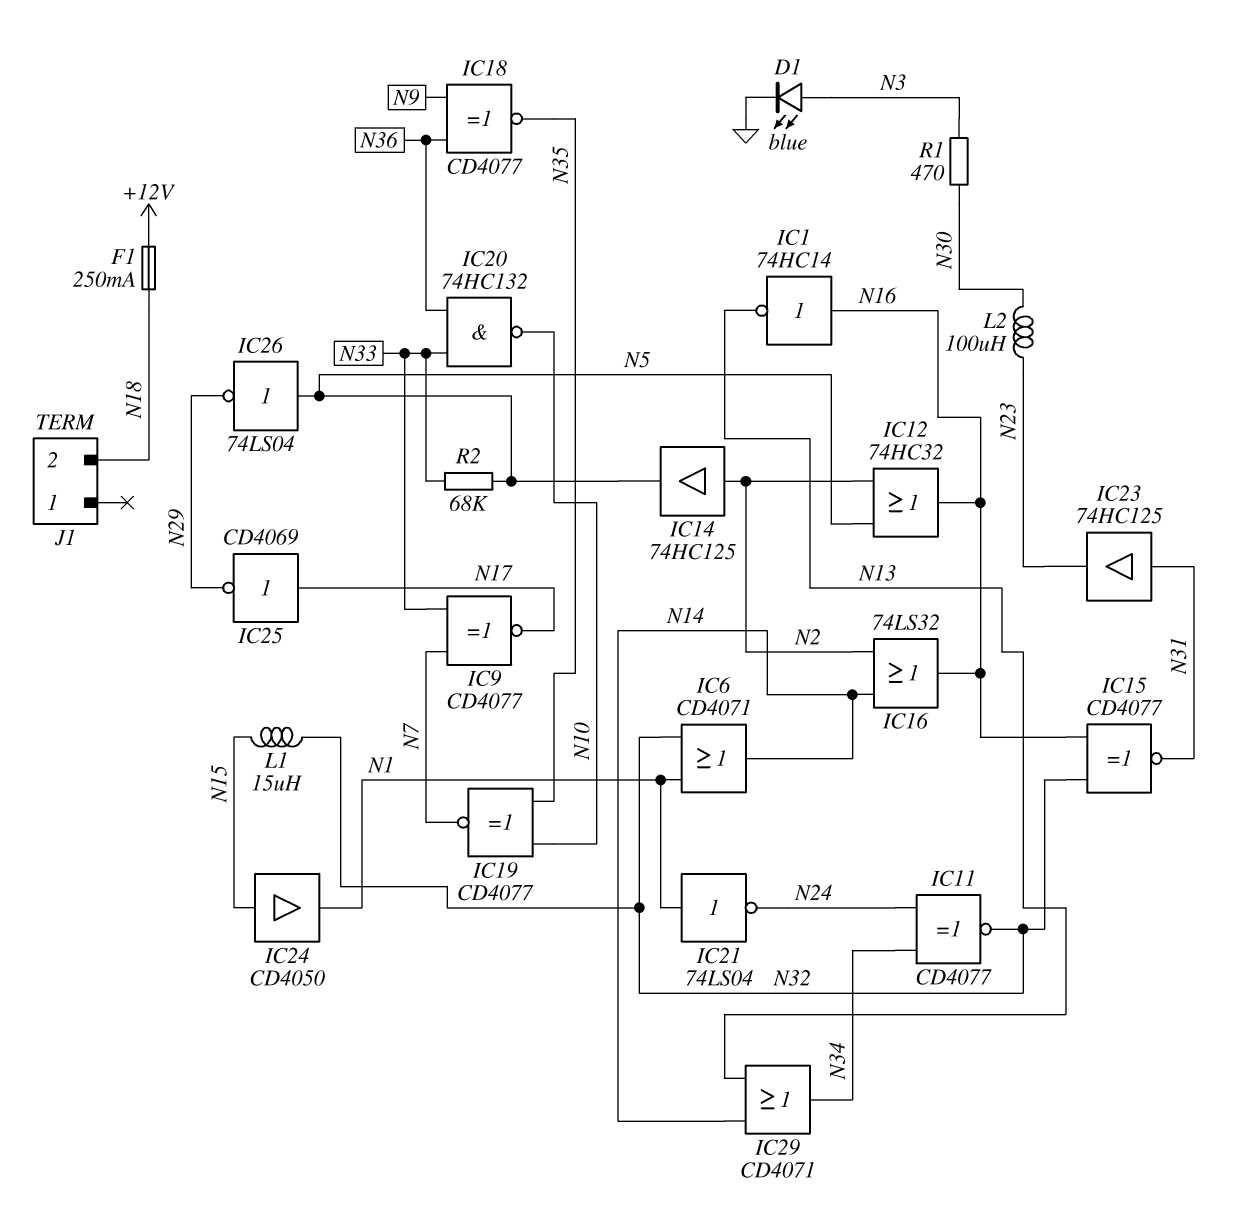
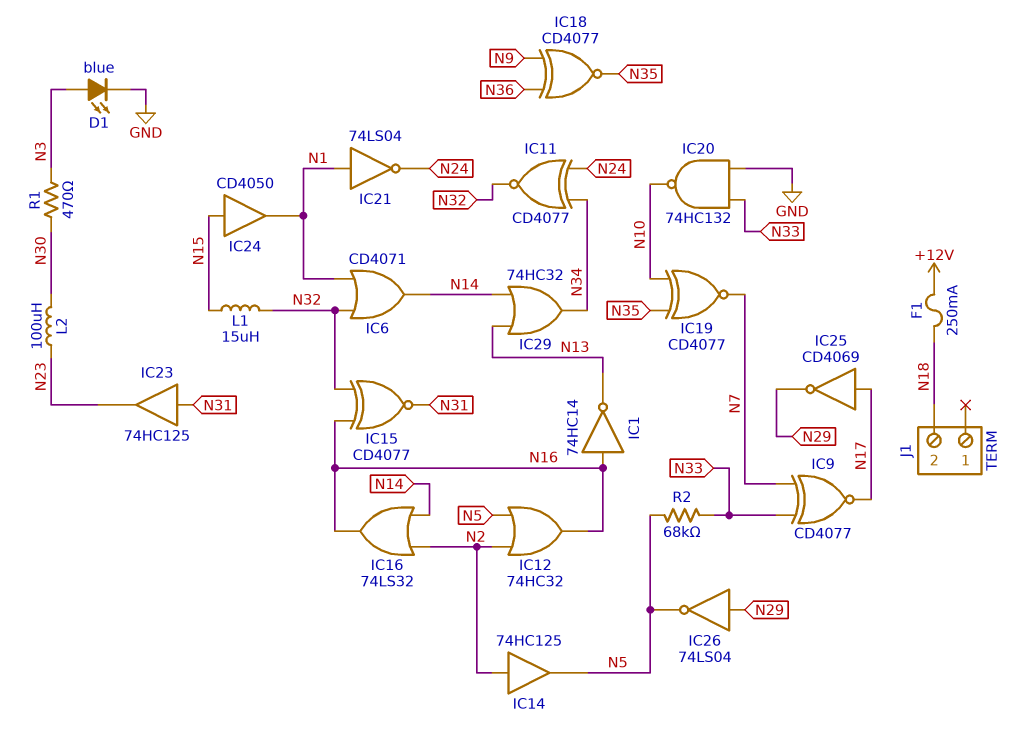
IC20: NAND 74HC132 (in N33, in N36, out N10) -> NAND 74HC132 (in GND, in N33, out N10)
IC26: NOT 74LS04 (in N5, out N29) -> NOT 74LS04 (in N29, out N5)
IC29: OR CD4071 (in N13, in N14, out N34) -> OR 74HC32 (in N13, in N14, out N34)

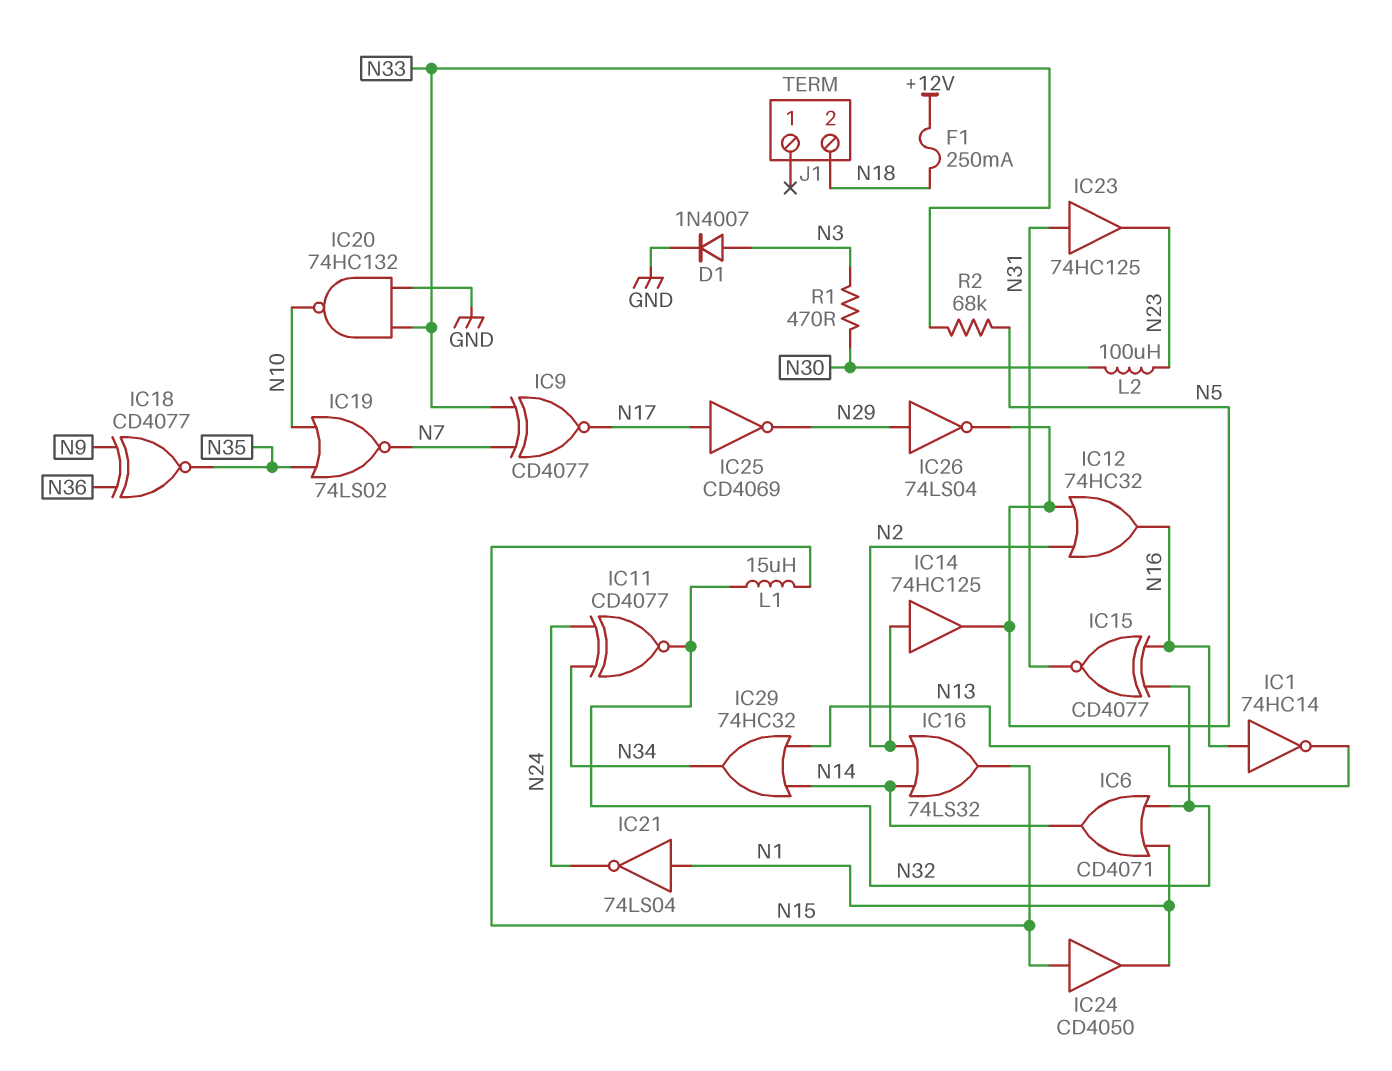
D1: LED blue (A N3, K GND) -> diode 1N4007 (A N3, K GND)
IC16: OR 74LS32 (in N2, in N14, out N16) -> OR 74LS32 (in N2, in N14, out N15)
IC19: XNOR CD4077 (in N10, in N35, out N7) -> NOR 74LS02 (in N10, in N35, out N7)

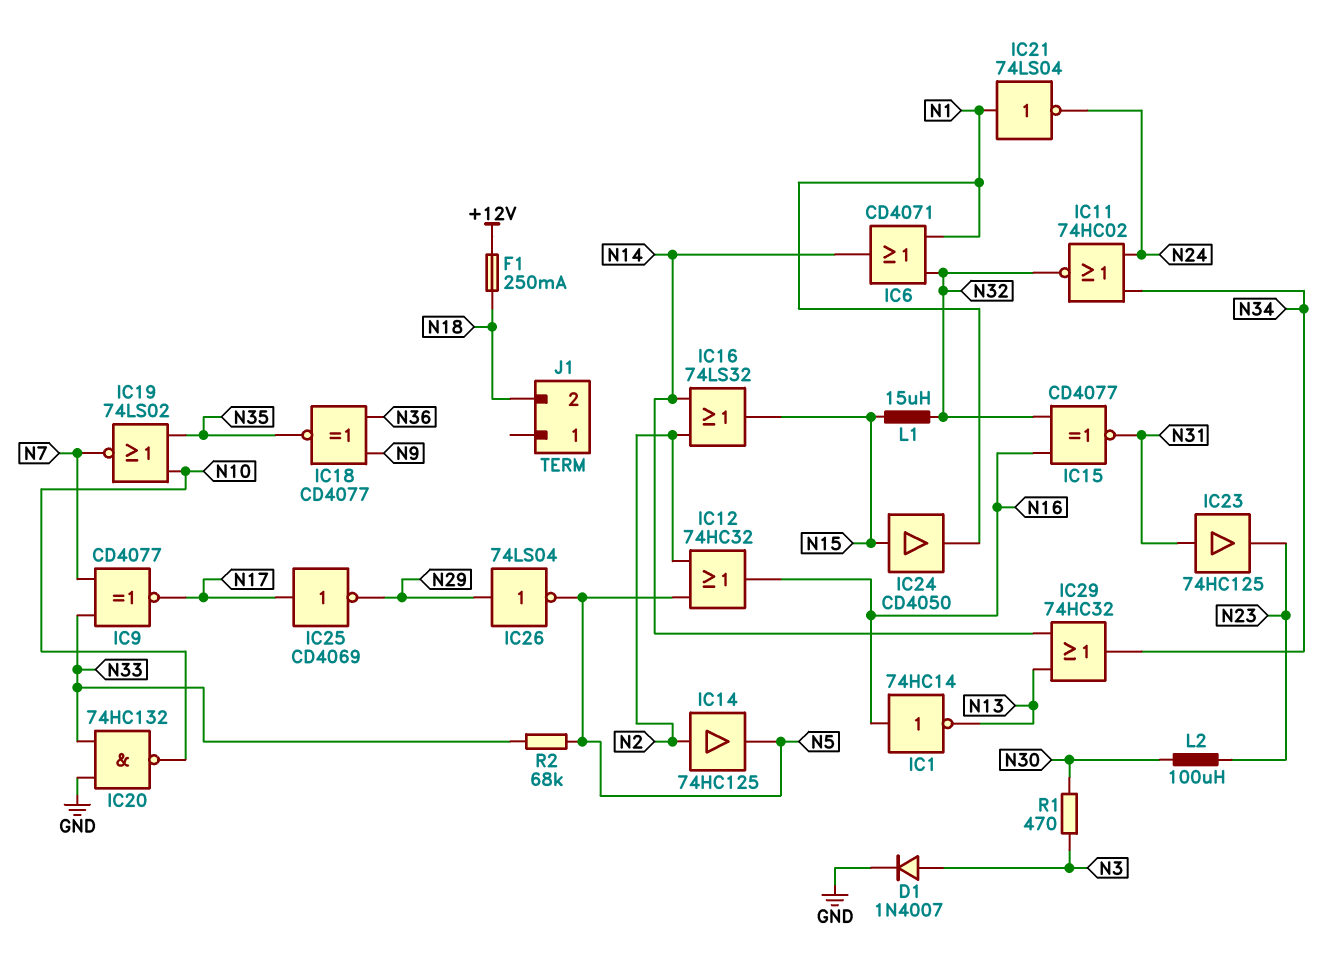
IC11: XNOR CD4077 (in N24, in N34, out N32) -> NOR 74HC02 (in N24, in N34, out N32)

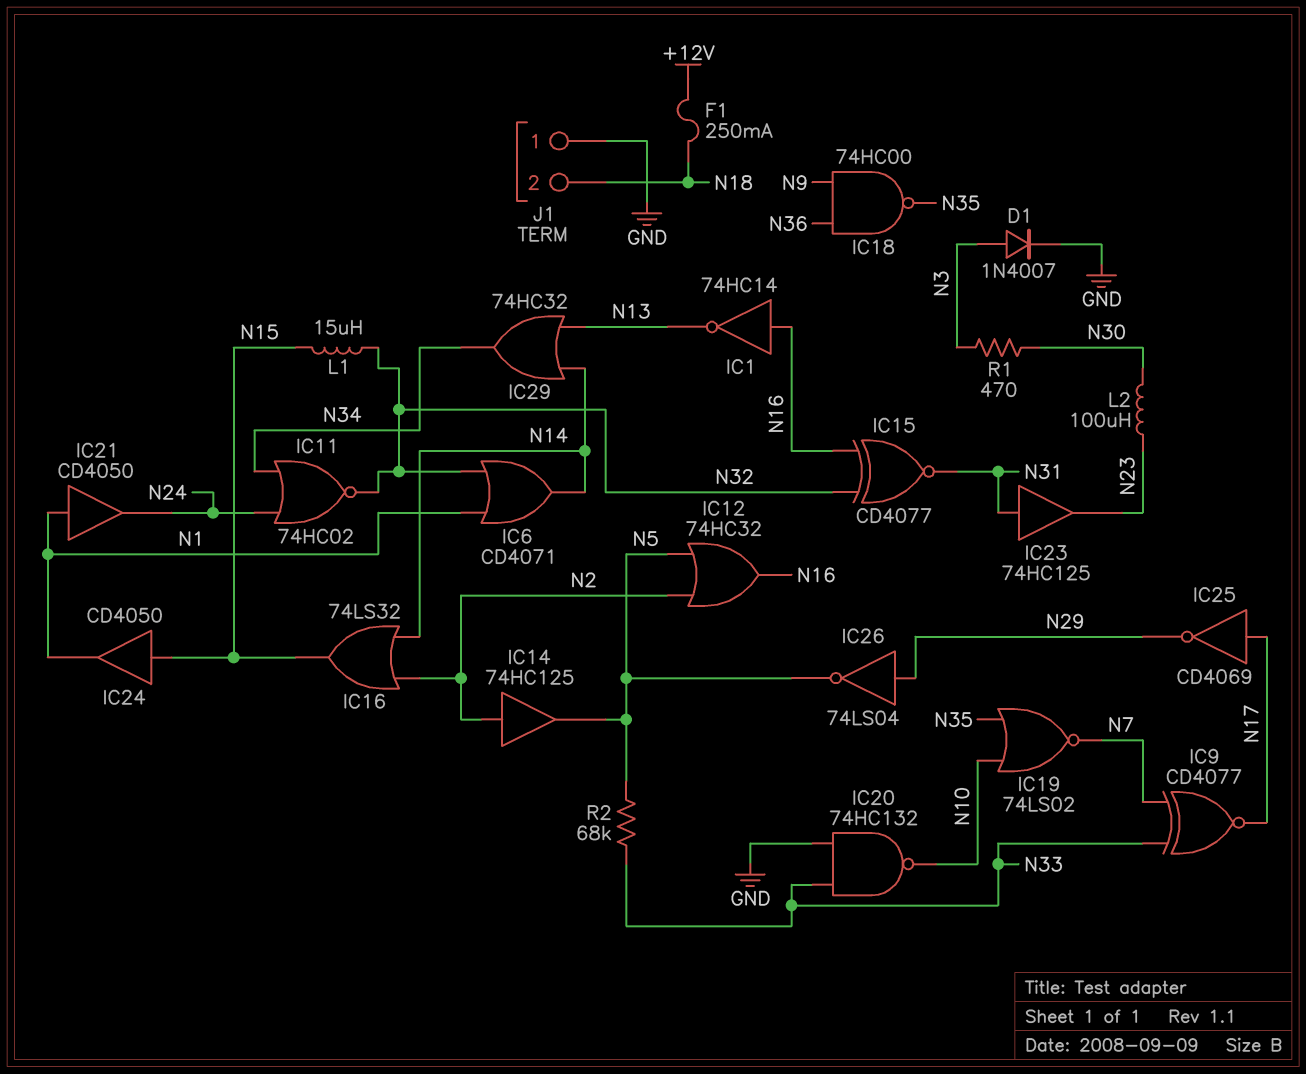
IC18: XNOR CD4077 (in N9, in N36, out N35) -> NAND 74HC00 (in N9, in N36, out N35)
IC21: NOT 74LS04 (in N1, out N24) -> buffer CD4050 (in N1, out N24)
J1 pin 1: none -> GND

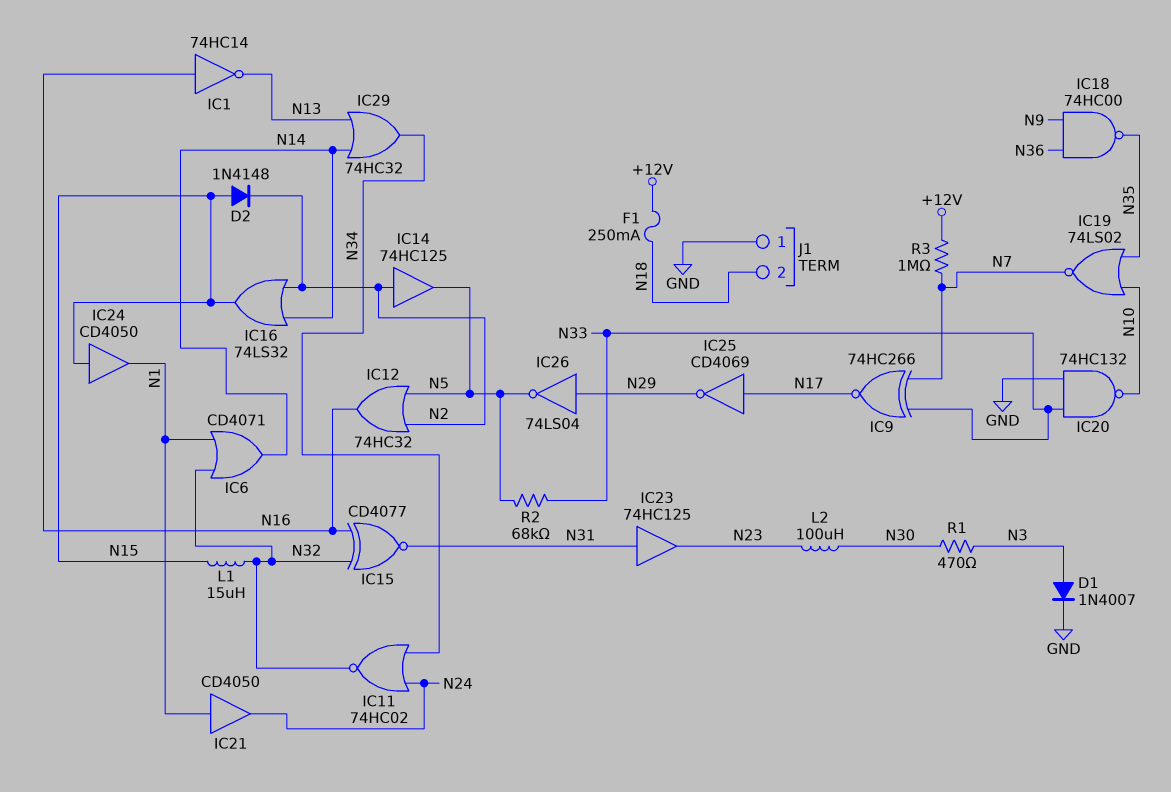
D2: none -> diode 1N4148 (A N15, K N2)
IC9: XNOR CD4077 (in N7, in N33, out N17) -> XNOR 74HC266 (in N7, in N33, out N17)
R3: none -> 1M (+12V, N7)

